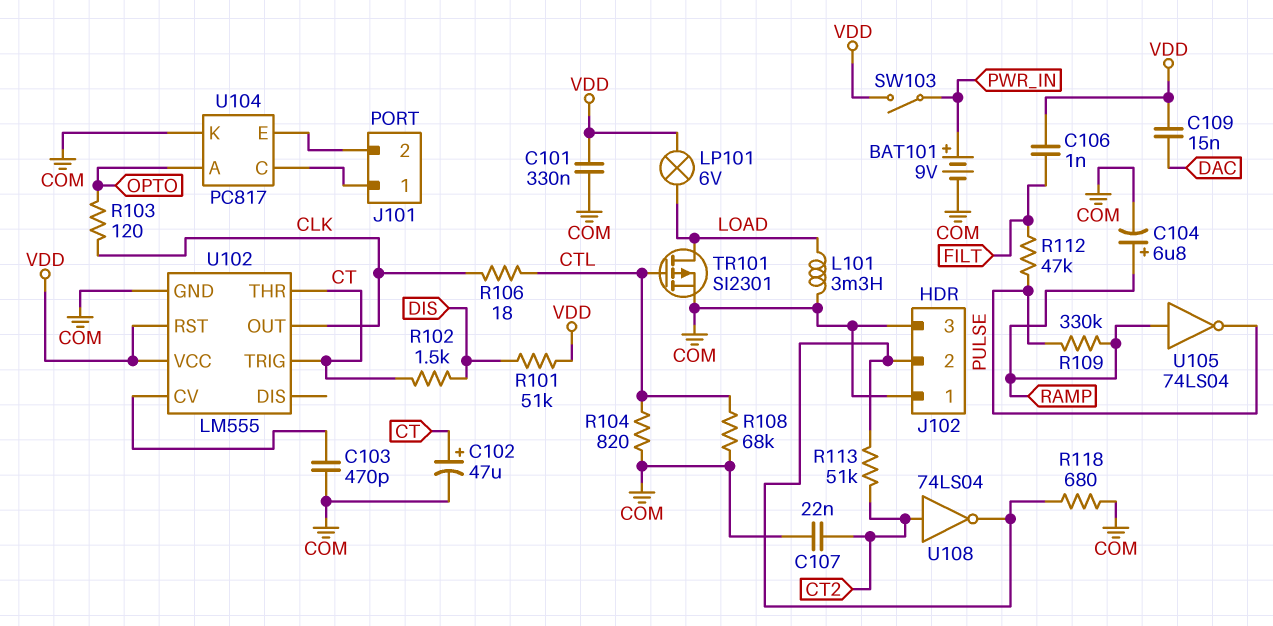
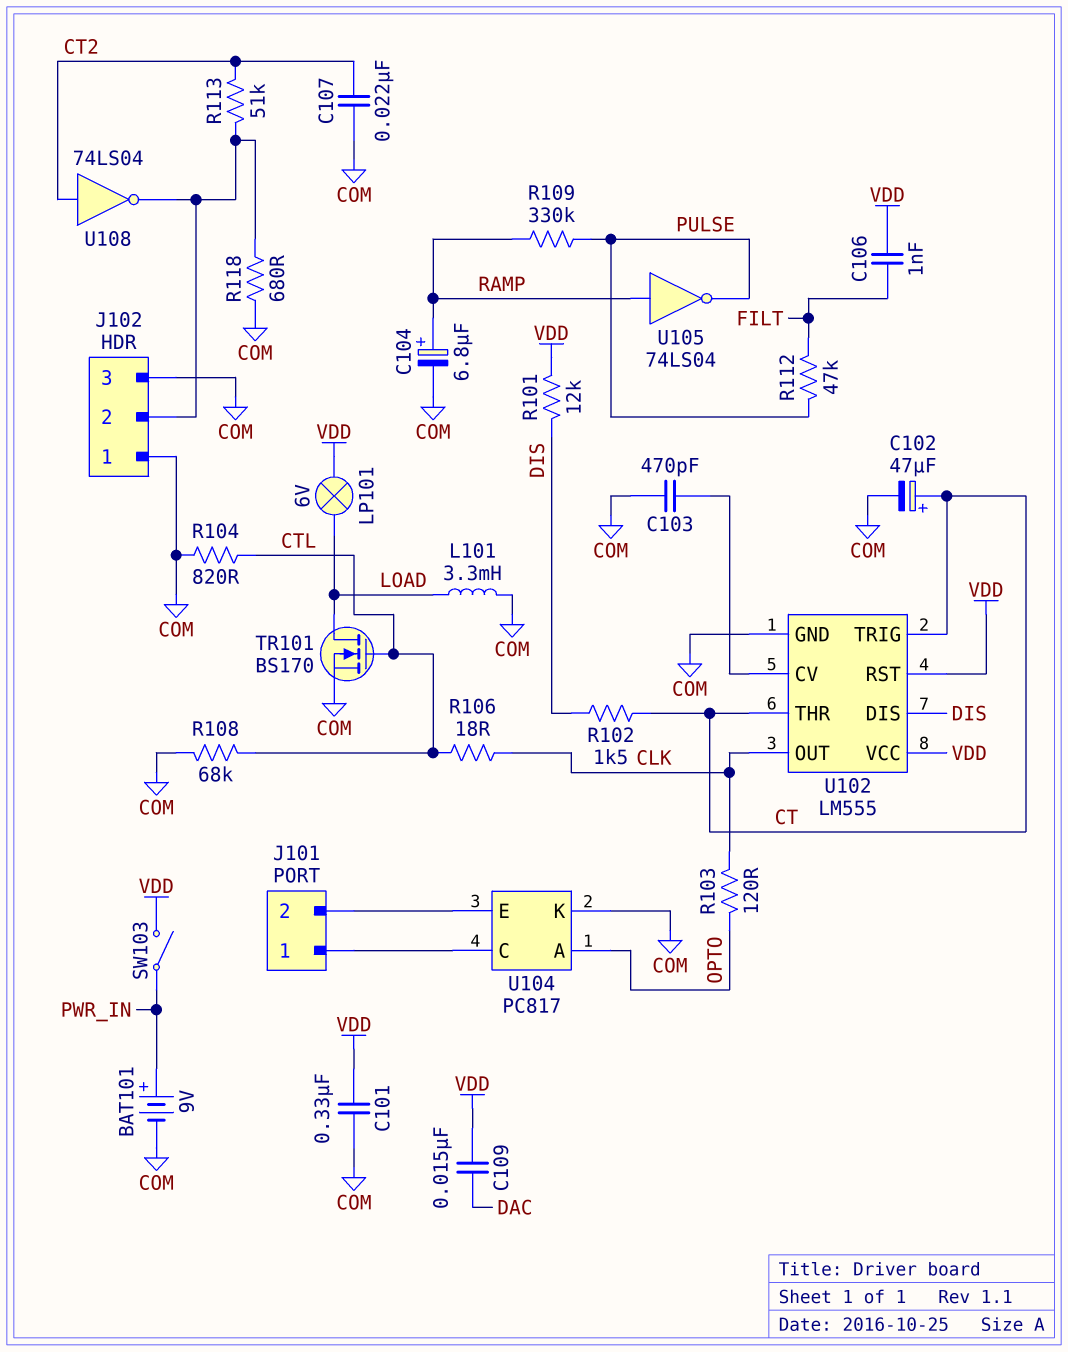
R101: 51k (DIS, VDD) -> 12k (DIS, VDD)
TR101: PMOS SI2301 (G CTL, D LOAD, S COM) -> NMOS BS170 (G CTL, D LOAD, S COM)
U102 pin DIS: none -> DIS

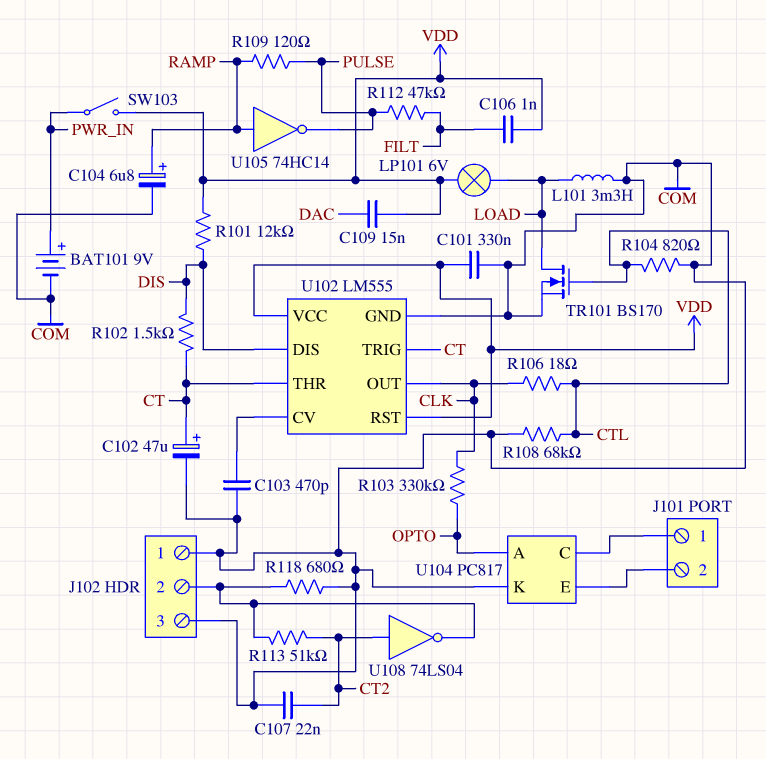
R103: 120 (CLK, OPTO) -> 330k (CLK, OPTO)
R109: 330k (PULSE, RAMP) -> 120 (PULSE, RAMP)
U105: NOT 74LS04 (in RAMP, out PULSE) -> NOT 74HC14 (in RAMP, out PULSE)

